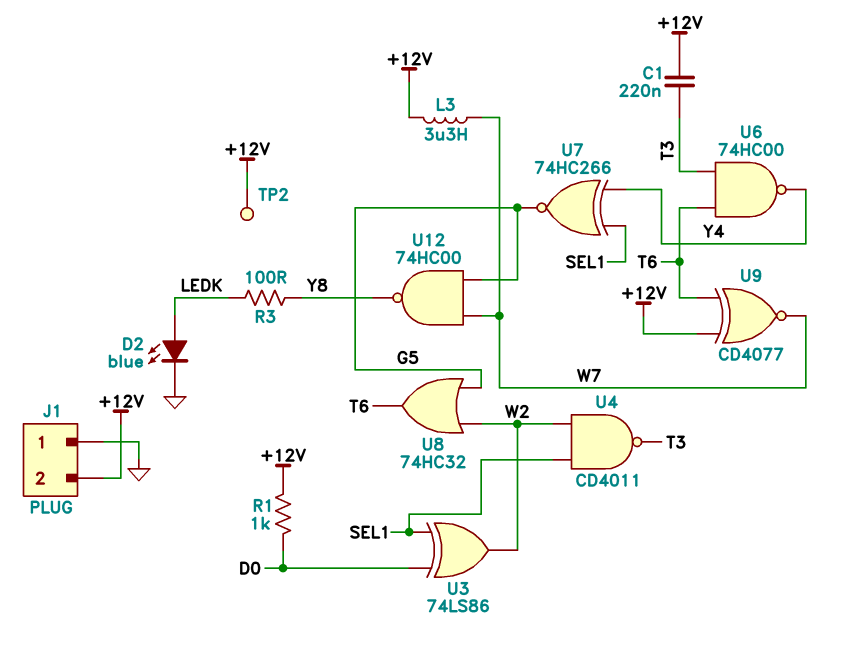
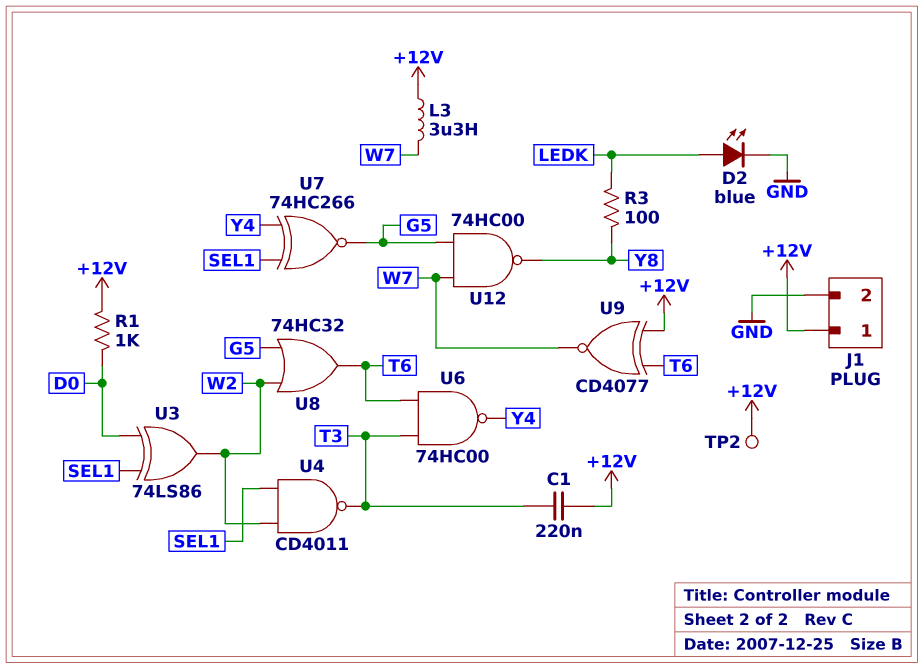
J1 pin 1: GND -> +12V
J1 pin 2: +12V -> GND

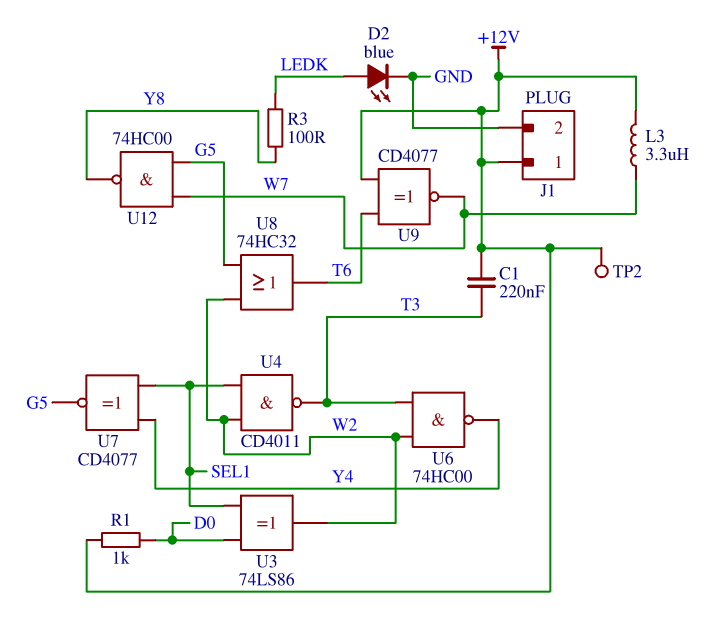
U6: NAND 74HC00 (in T3, in T6, out Y4) -> NAND 74HC00 (in T3, in W2, out Y4)
U7: XNOR 74HC266 (in SEL1, in Y4, out G5) -> XNOR CD4077 (in SEL1, in Y4, out G5)

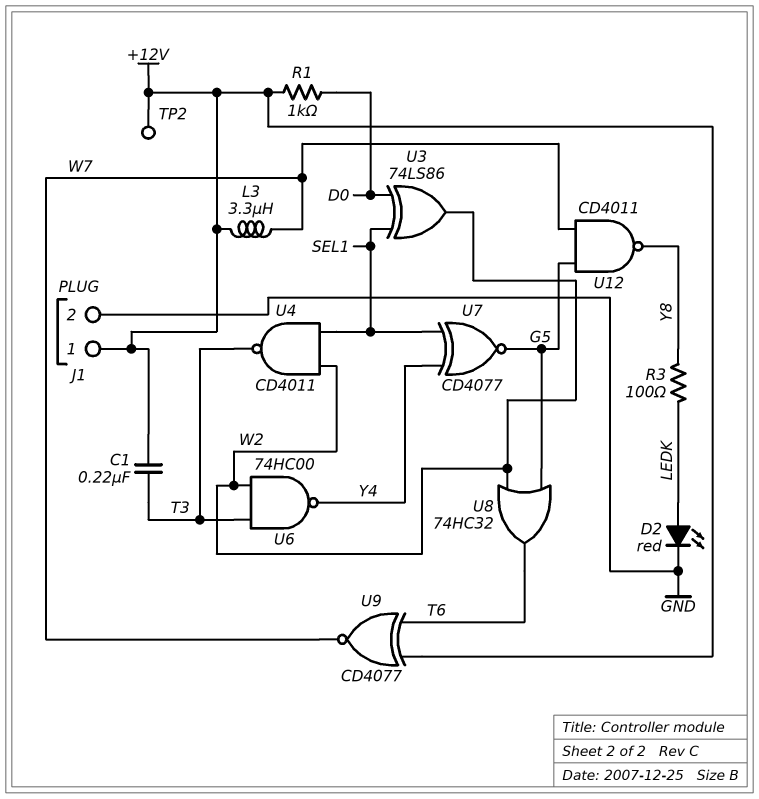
D2: LED blue (A LEDK, K GND) -> LED red (A LEDK, K GND)
U12: NAND 74HC00 (in G5, in W7, out Y8) -> NAND CD4011 (in G5, in W7, out Y8)

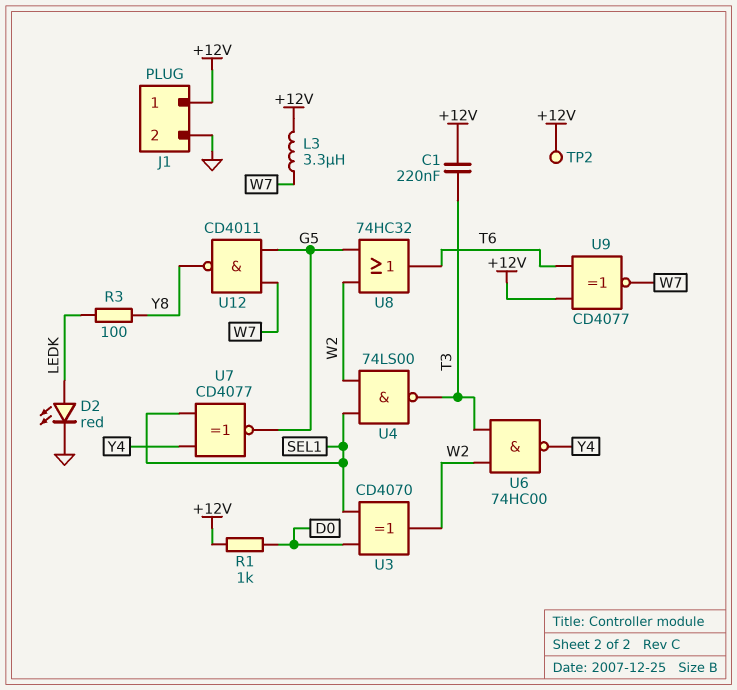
U3: XOR 74LS86 (in D0, in SEL1, out W2) -> XOR CD4070 (in D0, in SEL1, out W2)
U4: NAND CD4011 (in SEL1, in W2, out T3) -> NAND 74LS00 (in SEL1, in W2, out T3)

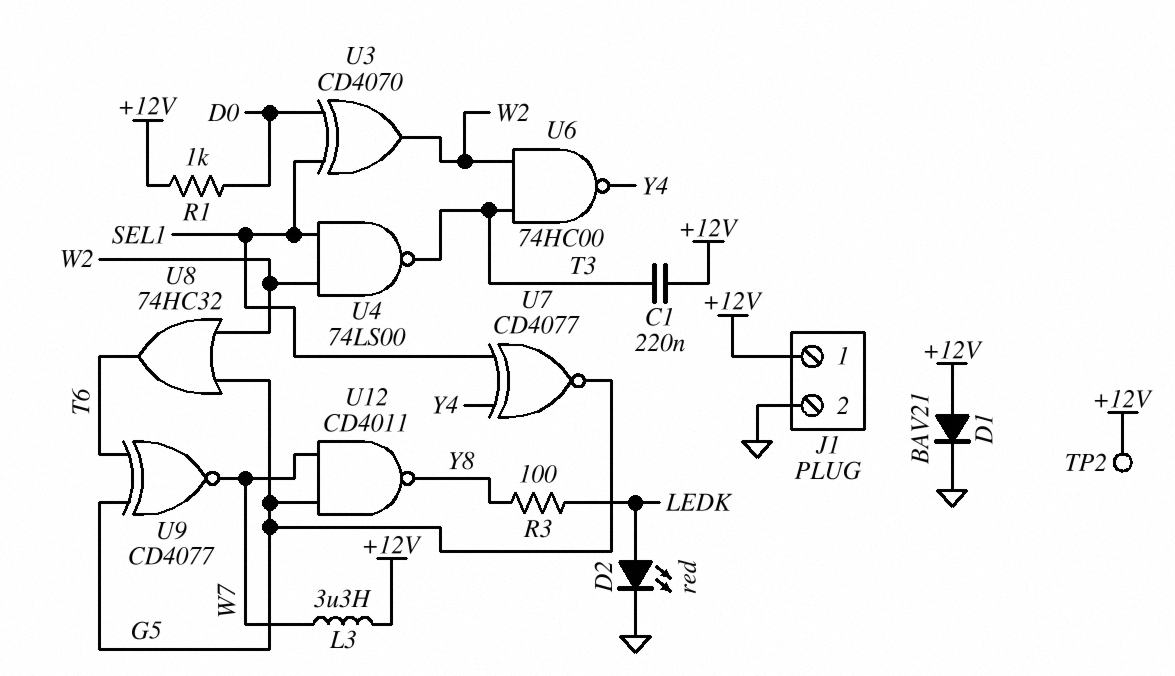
D1: none -> diode BAV21 (A +12V, K GND)
U9: XNOR CD4077 (in +12V, in T6, out W7) -> XNOR CD4077 (in G5, in T6, out W7)

